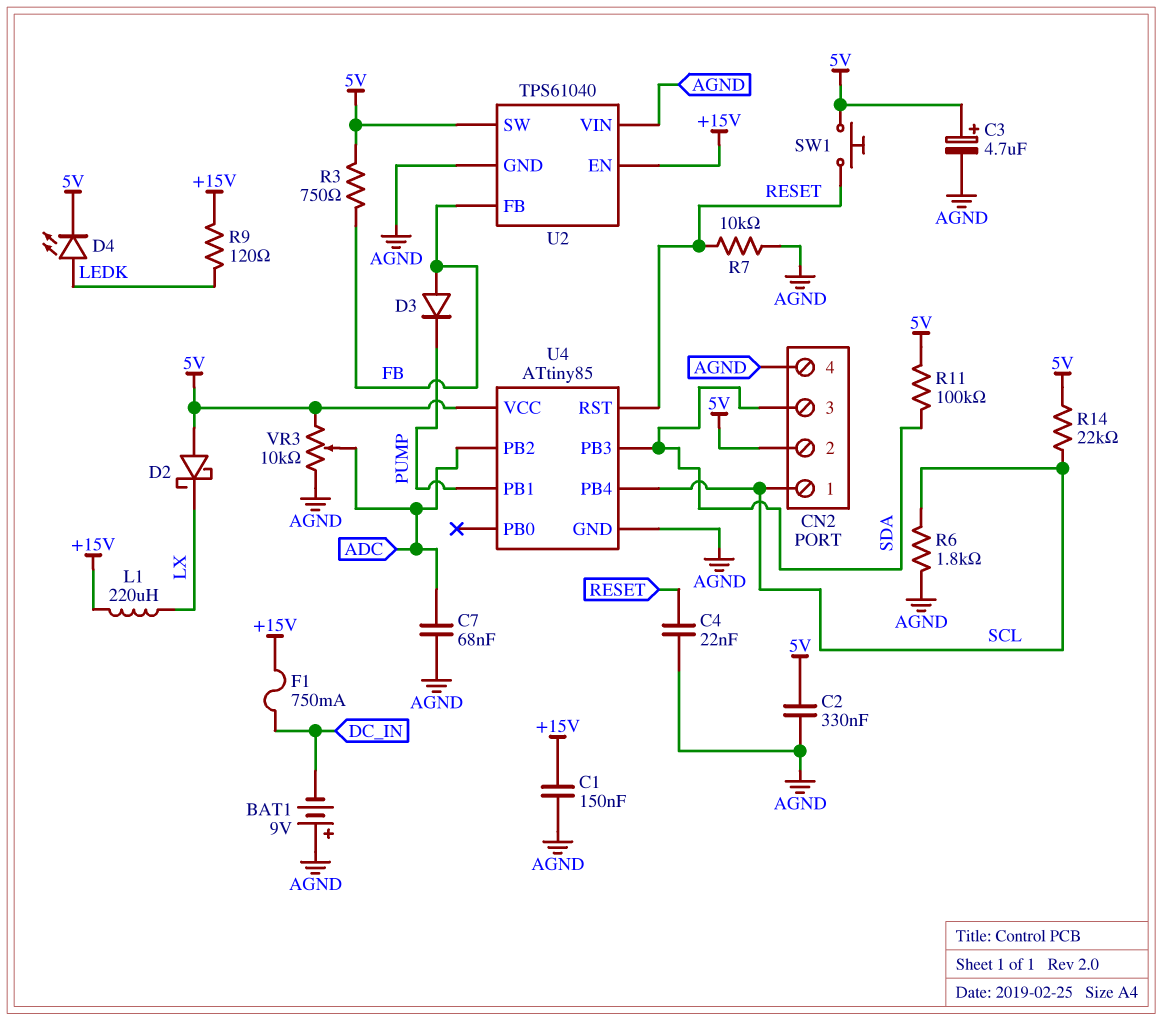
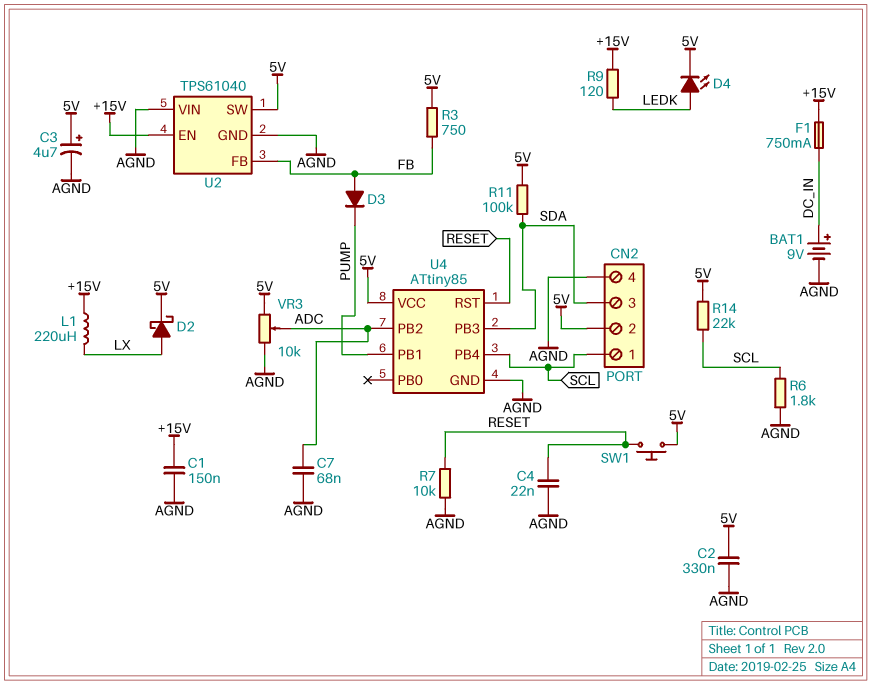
BAT1: 9V (plus AGND, minus DC_IN) -> 9V (plus DC_IN, minus AGND)
D2: schottky (A 5V, K LX) -> schottky (A LX, K 5V)

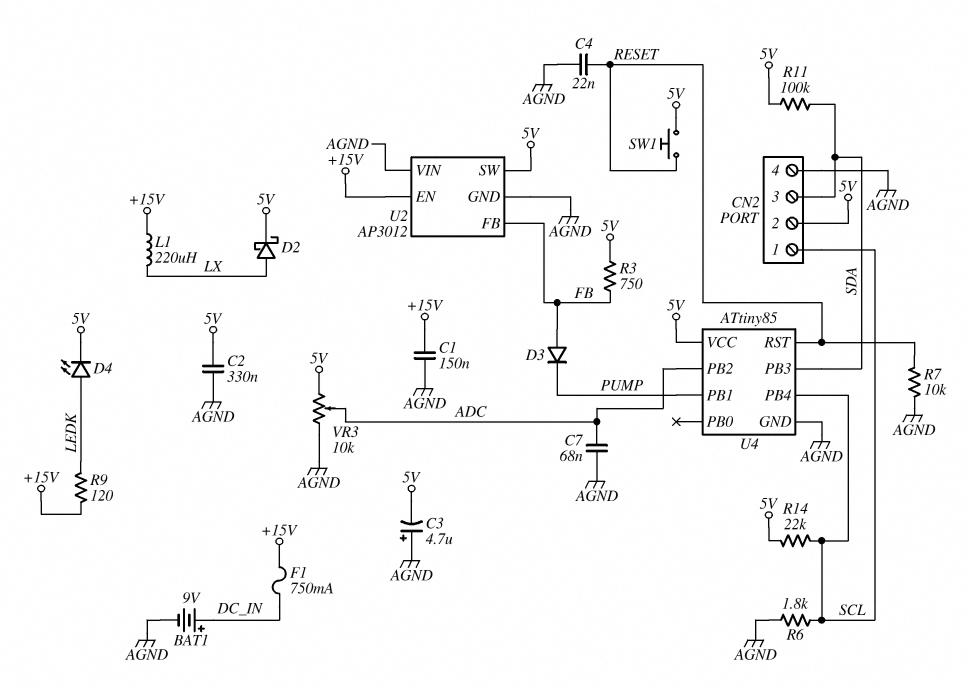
C3: 4.7uF (plus 5V, minus AGND) -> 4.7uF (plus AGND, minus 5V)
U2: TPS61040 -> AP3012

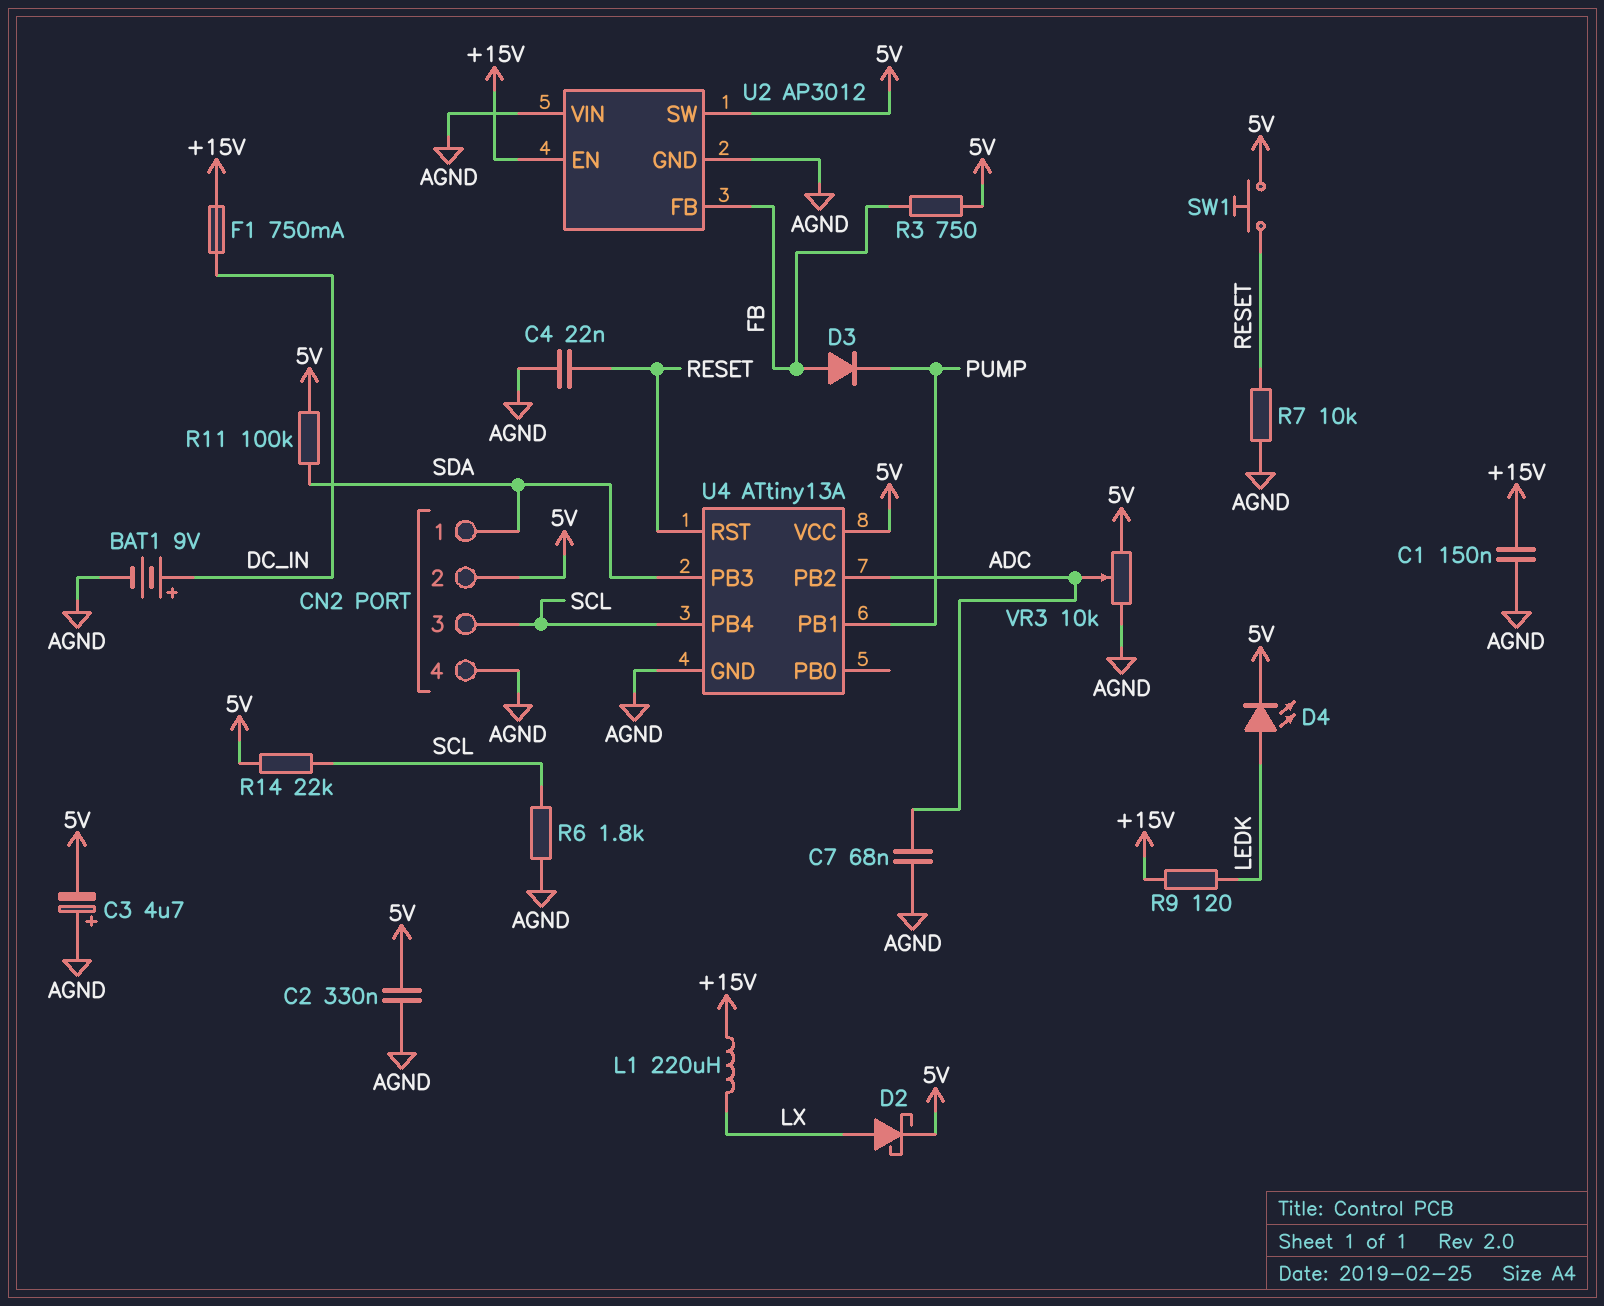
CN2 pin 1: SCL -> SDA
CN2 pin 3: SDA -> SCL
U4: ATtiny85 -> ATtiny13A

